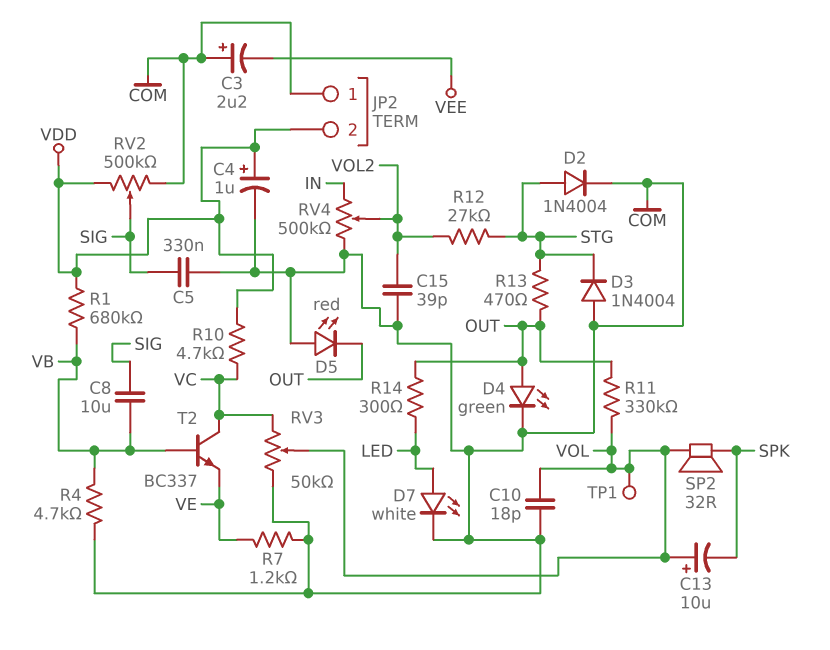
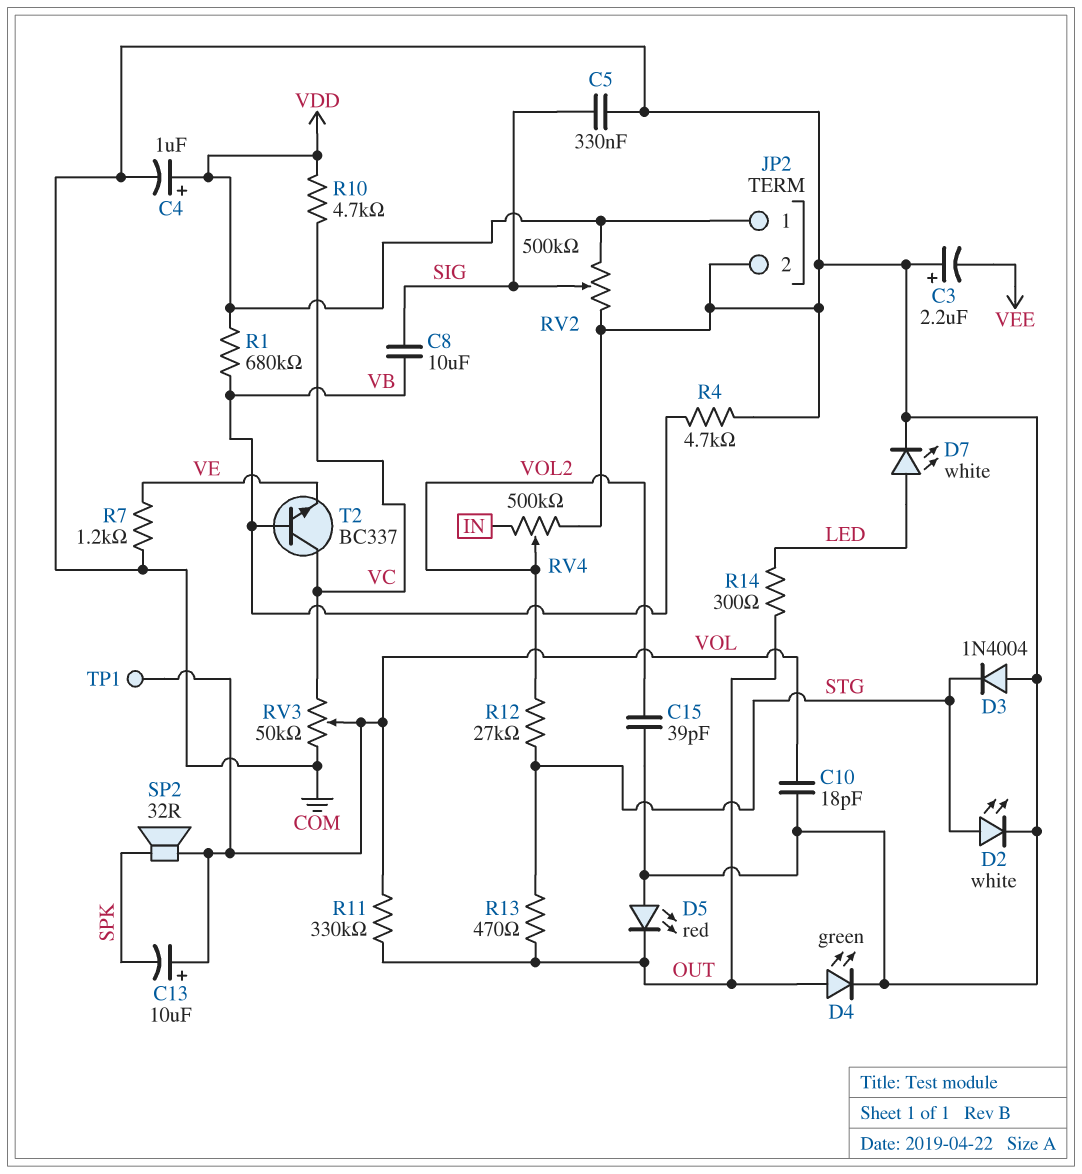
D2: diode 1N4004 (A STG, K COM) -> LED white (A STG, K COM)
JP2 pin 1: COM -> VDD
JP2 pin 2: VDD -> COM

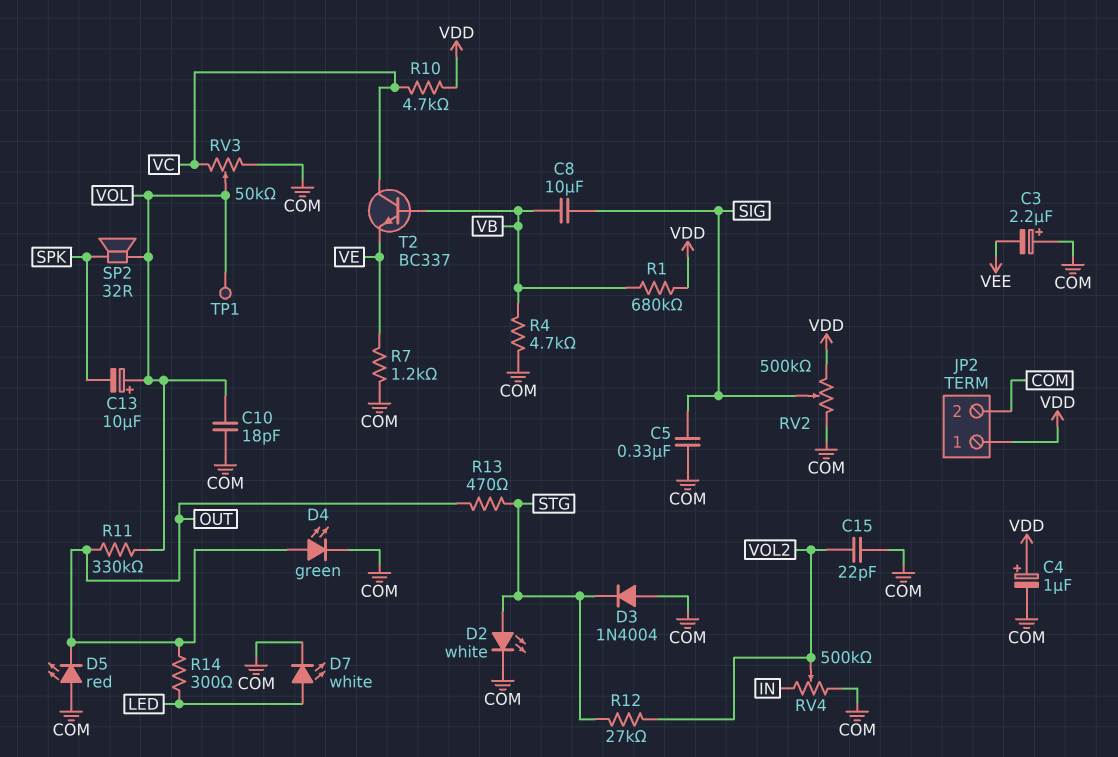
C15: 39pF (COM, VOL2) -> 22pF (COM, VOL2)

